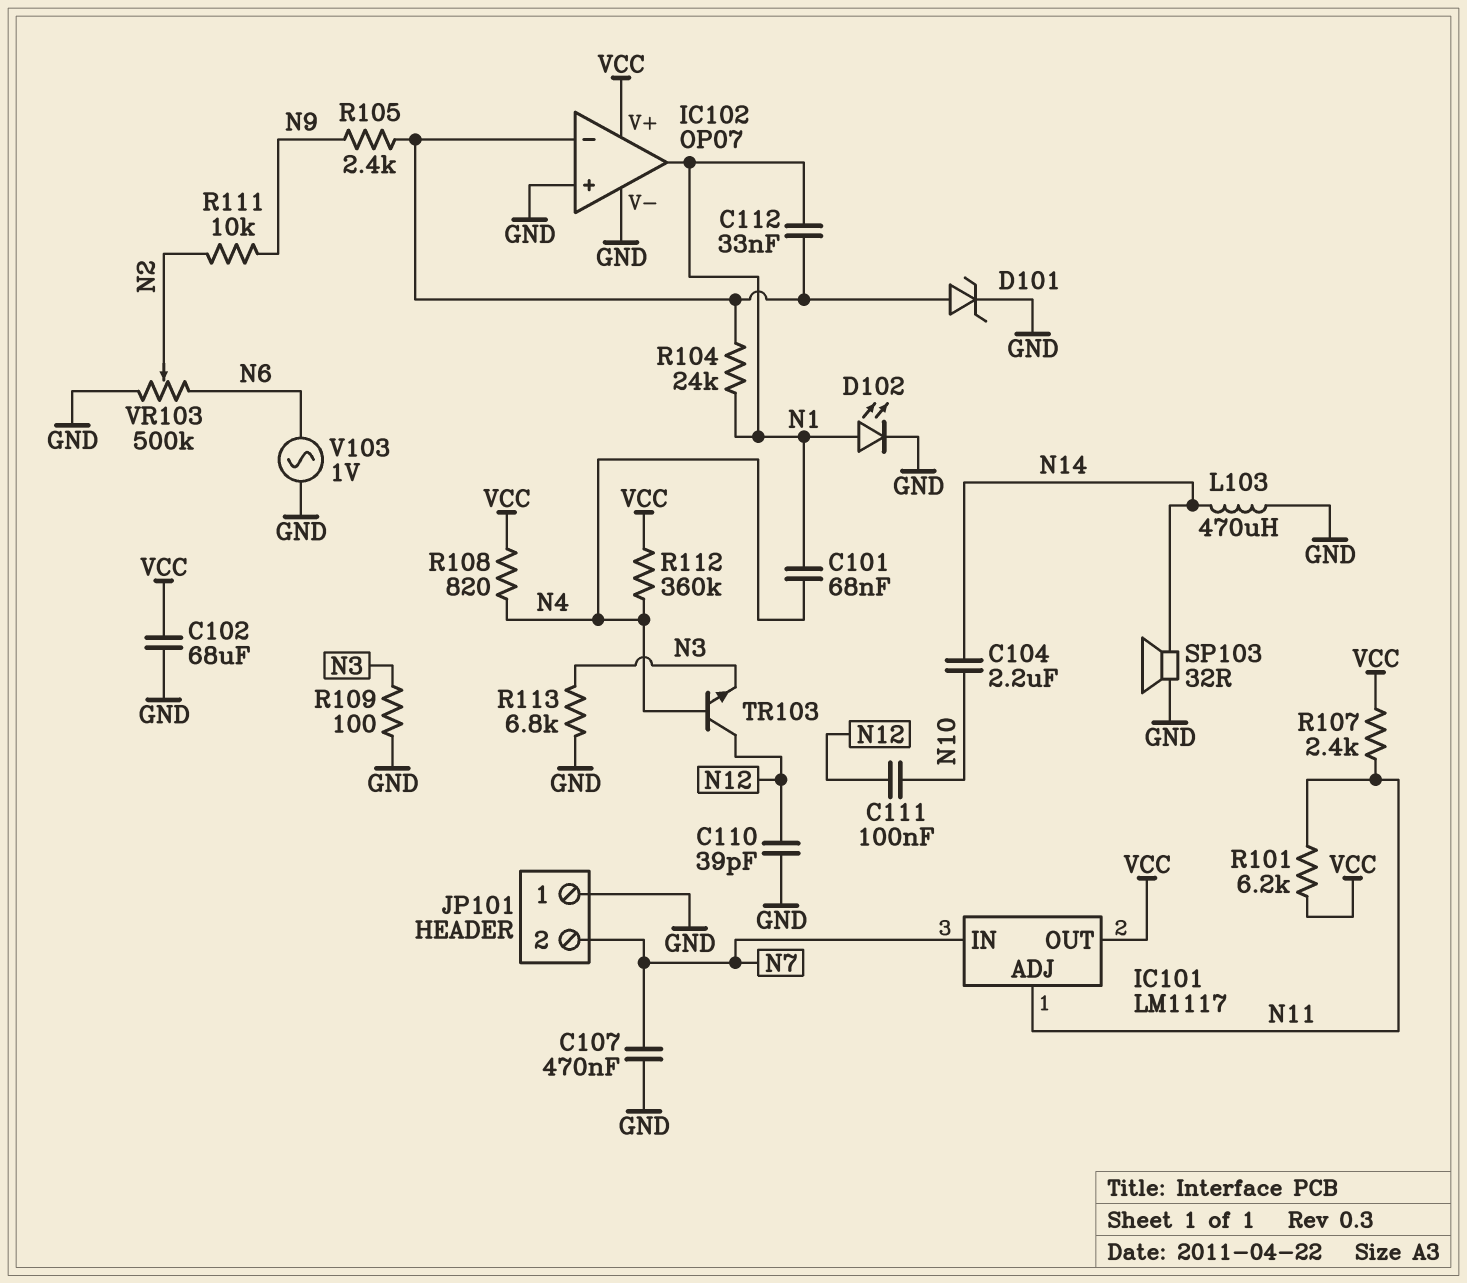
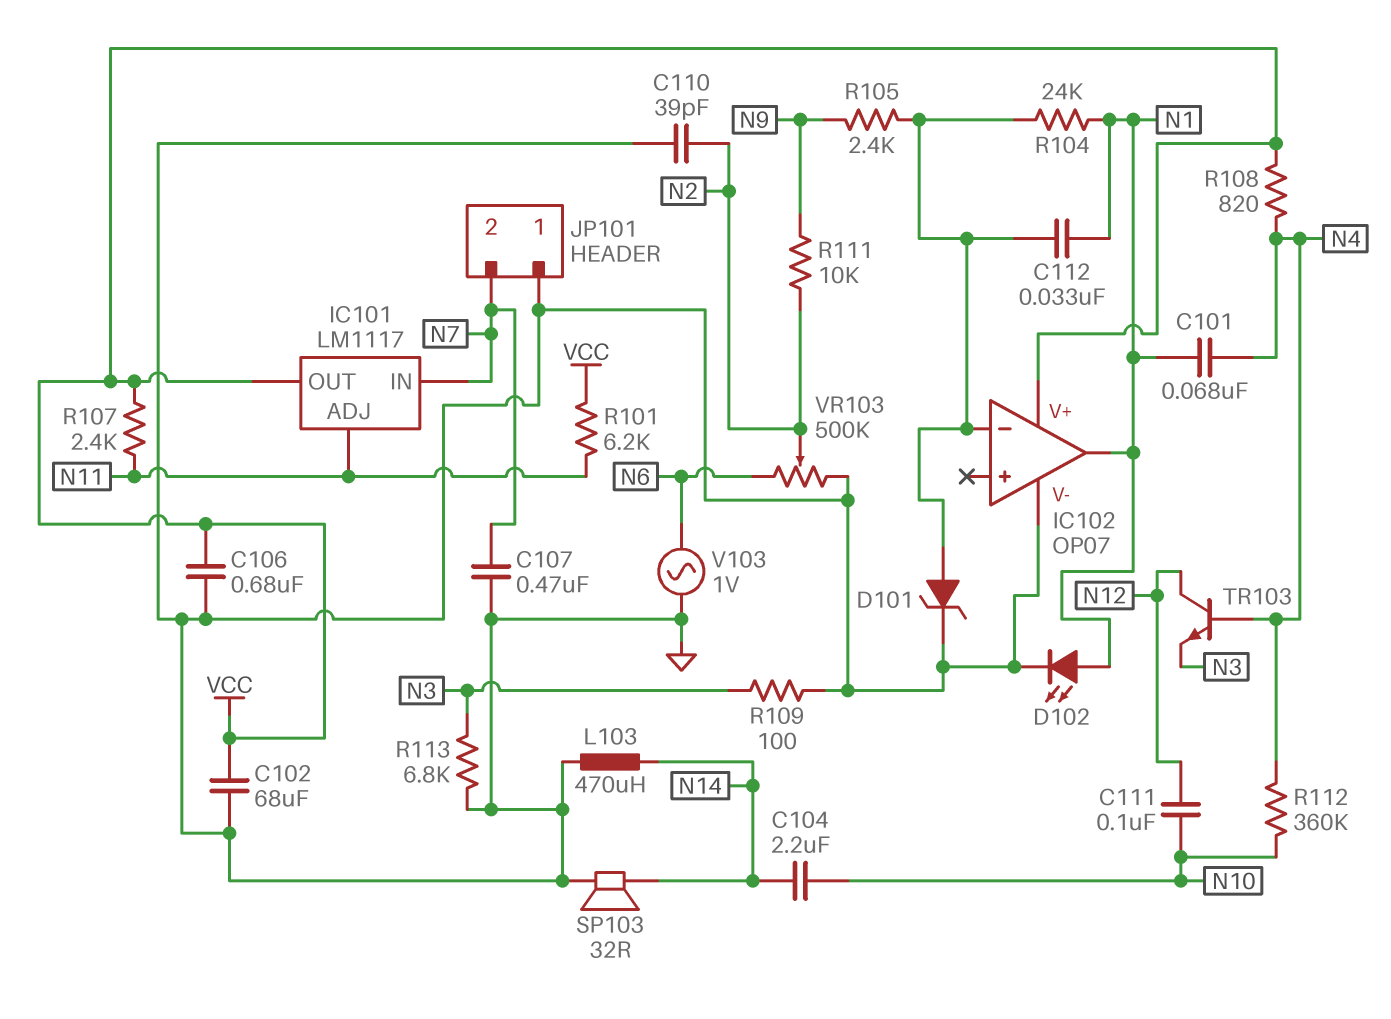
C106: none -> 680nF (GND, VCC)
C110: 39pF (GND, N12) -> 39pF (GND, N2)
IC102 pin in+: GND -> none
R112: 360k (N4, VCC) -> 360k (N4, N10)

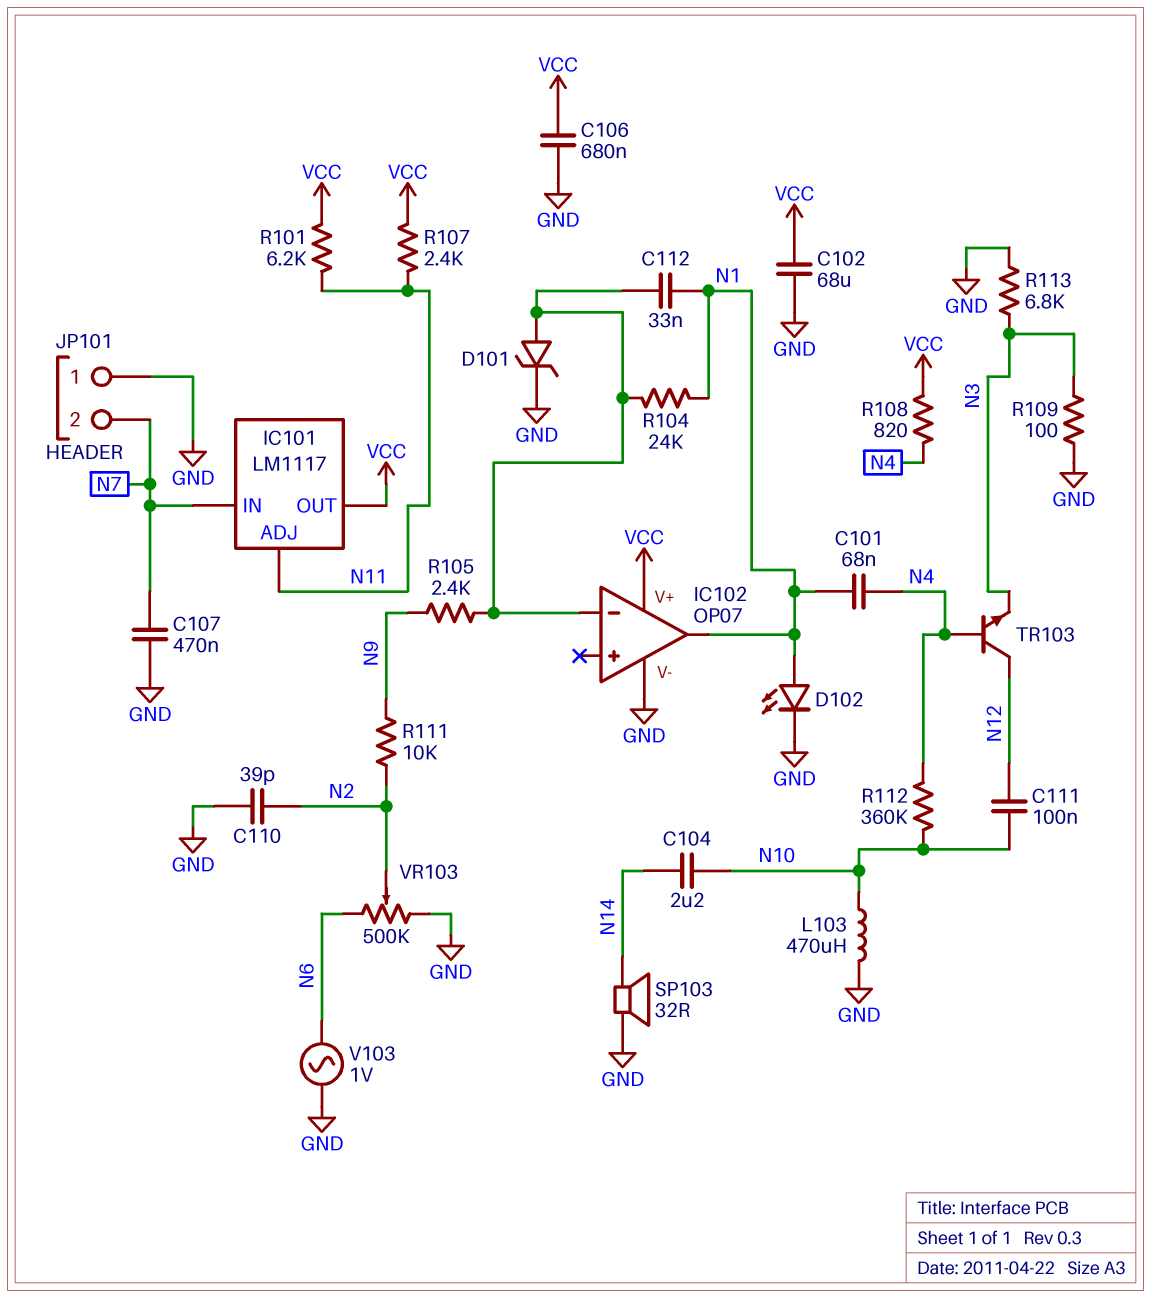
L103: 470uH (GND, N14) -> 470uH (GND, N10)

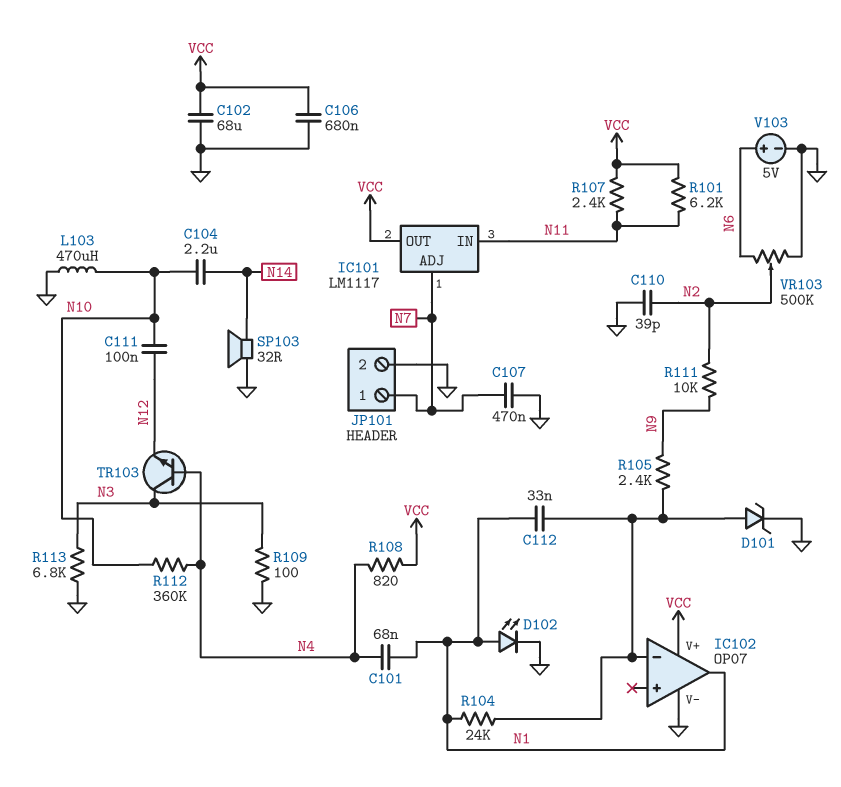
IC101 pin ADJ: N11 -> N7
IC101 pin IN: N7 -> N11
JP101 pin 1: GND -> N7
JP101 pin 2: N7 -> GND
TR103: NPN (B N4, C N12, E N3) -> NPN (B N4, C N3, E N12)
V103: AC 1V (GND, N6) -> 5V (plus N6, minus GND)

